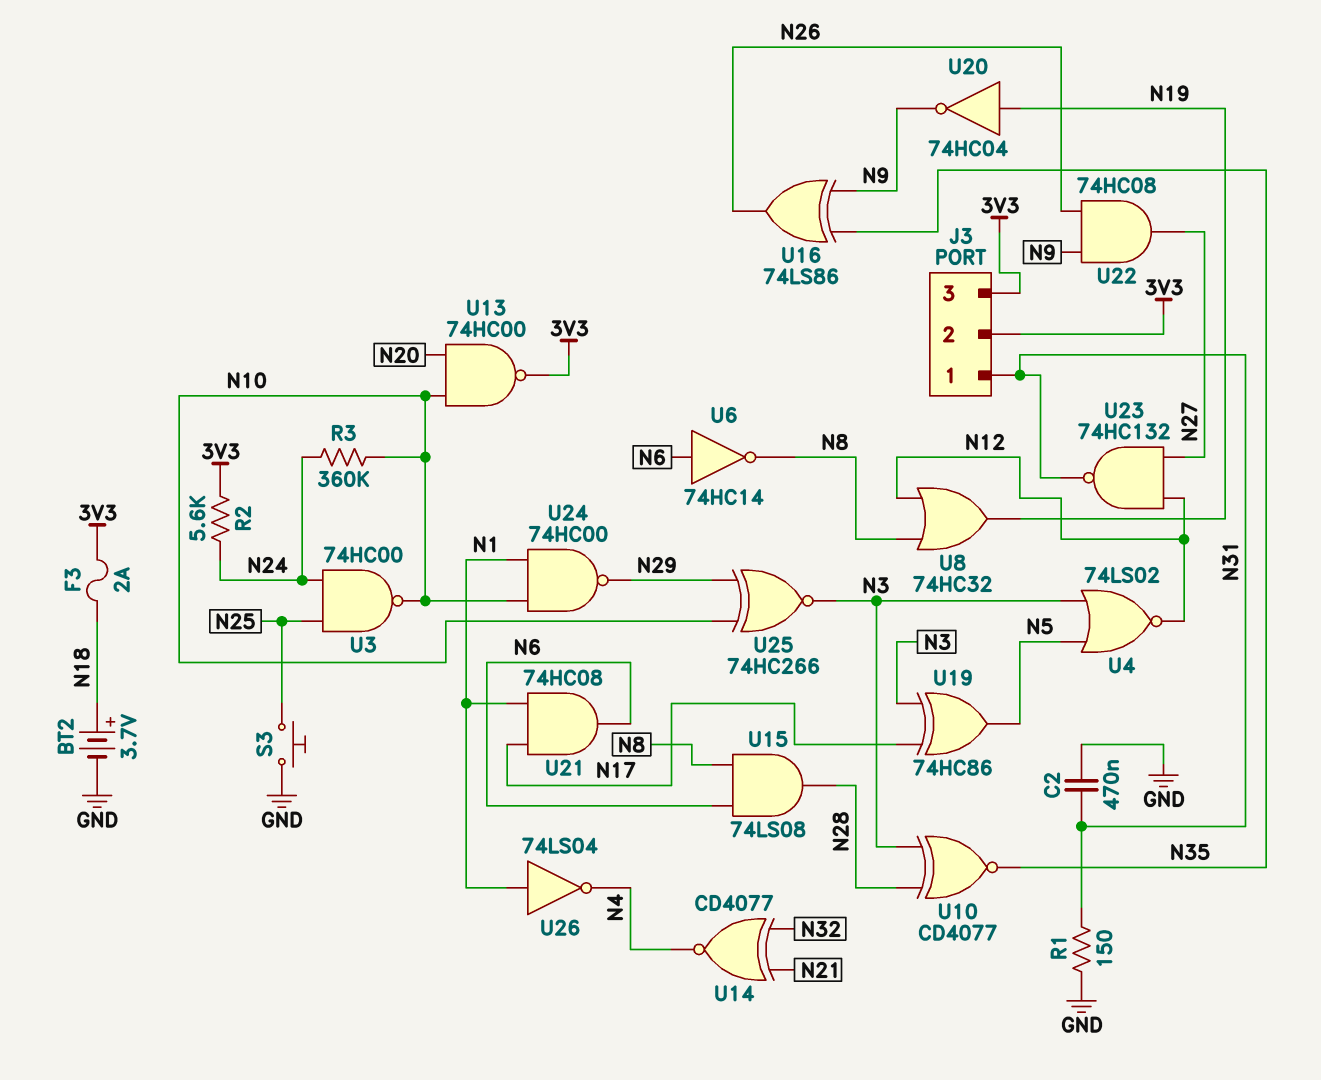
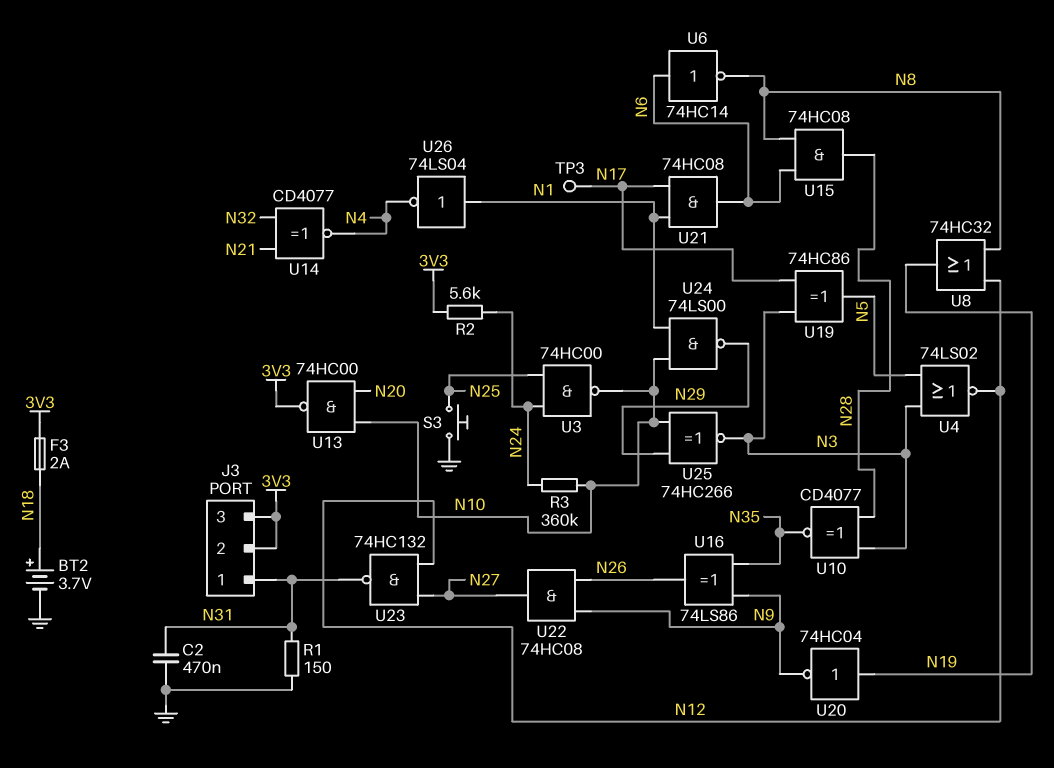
TP3: none -> test point (N17)
U15: AND 74LS08 (in N6, in N8, out N28) -> AND 74HC08 (in N6, in N8, out N28)
U24: NAND 74HC00 (in N1, in N10, out N29) -> NAND 74LS00 (in N1, in N10, out N29)

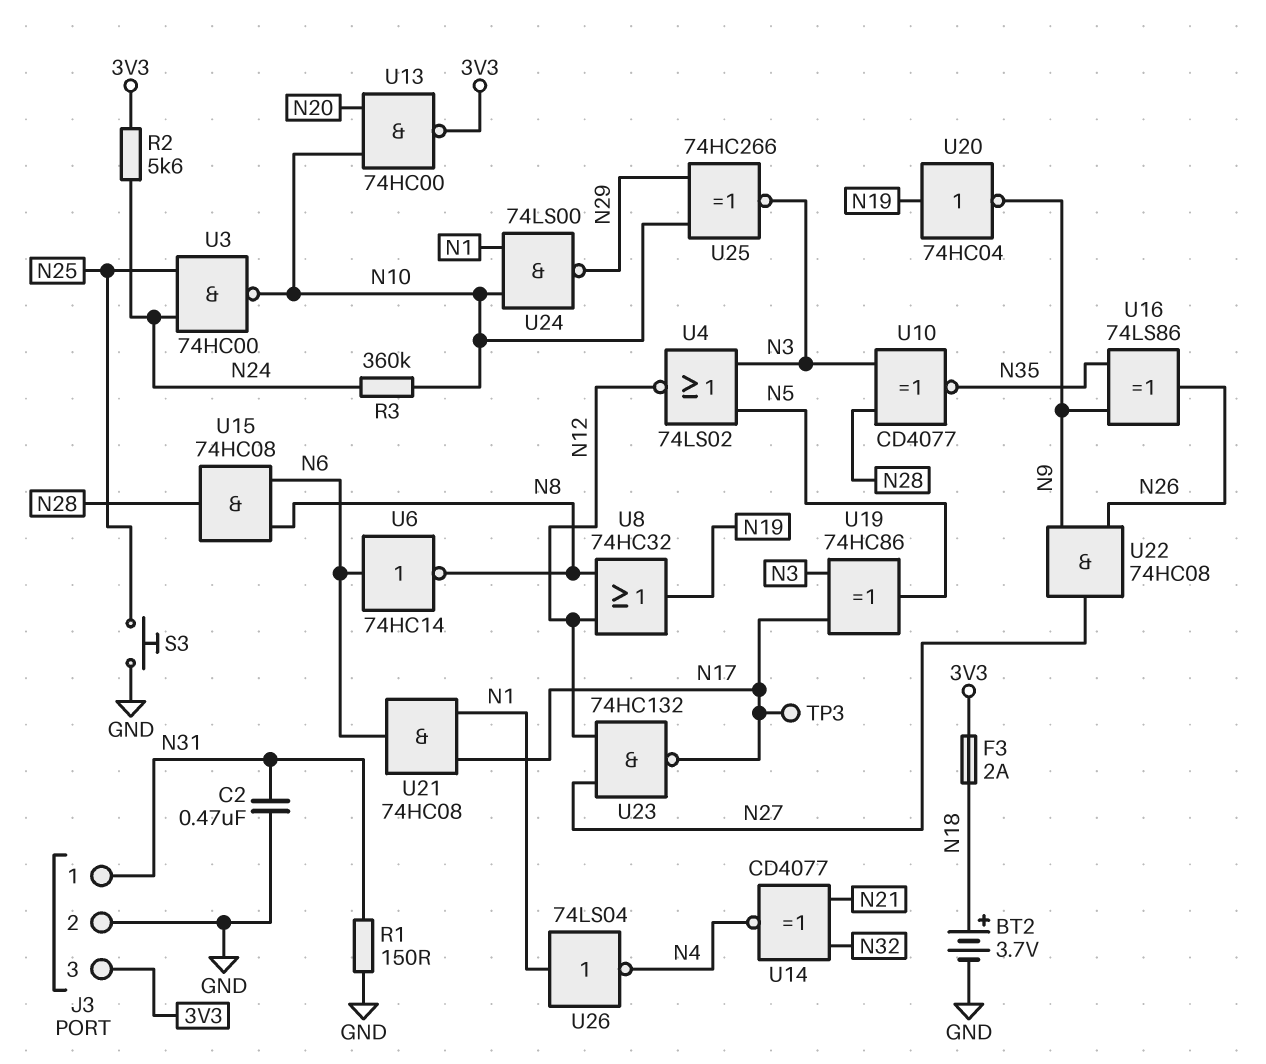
J3 pin 2: 3V3 -> GND
U23: NAND 74HC132 (in N12, in N27, out N31) -> NAND 74HC132 (in N12, in N27, out N17)

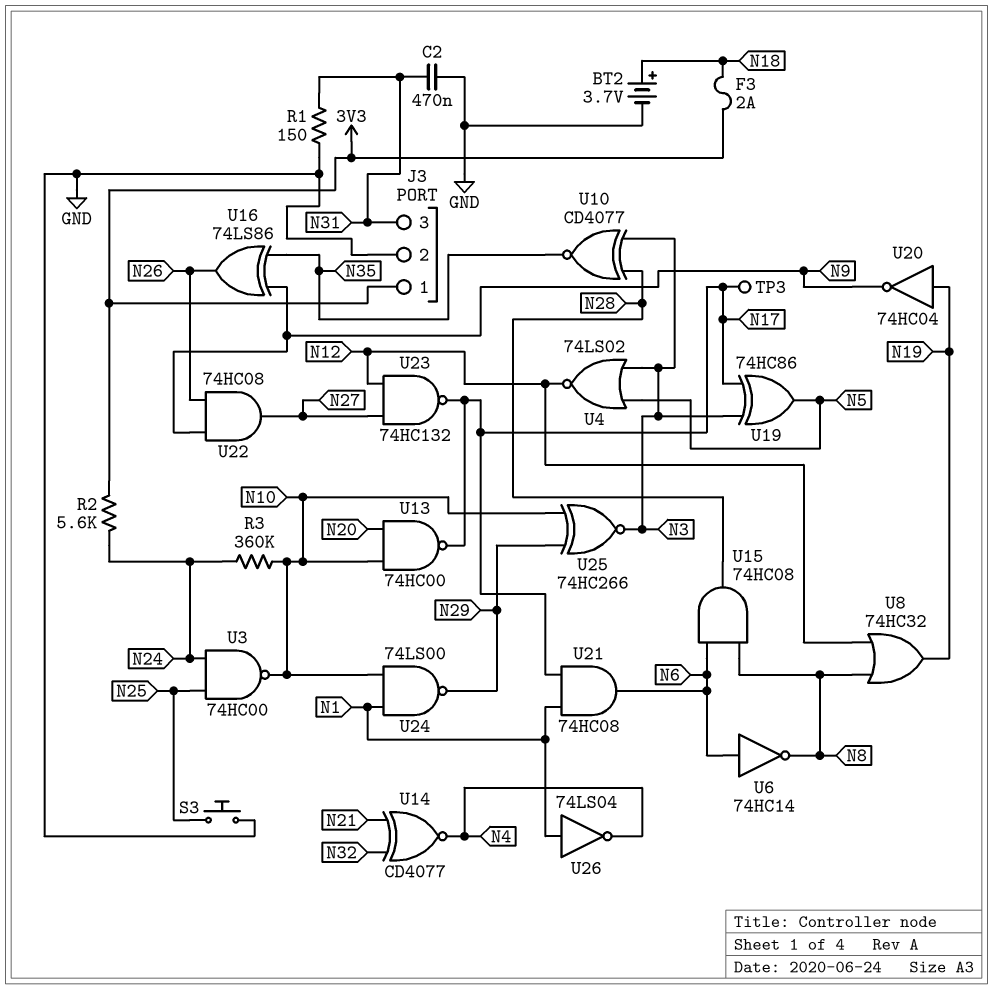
J3 pin 1: N31 -> 3V3
J3 pin 3: 3V3 -> N31
U13: NAND 74HC00 (in N10, in N20, out 3V3) -> NAND 74HC00 (in N10, in N20, out N17)

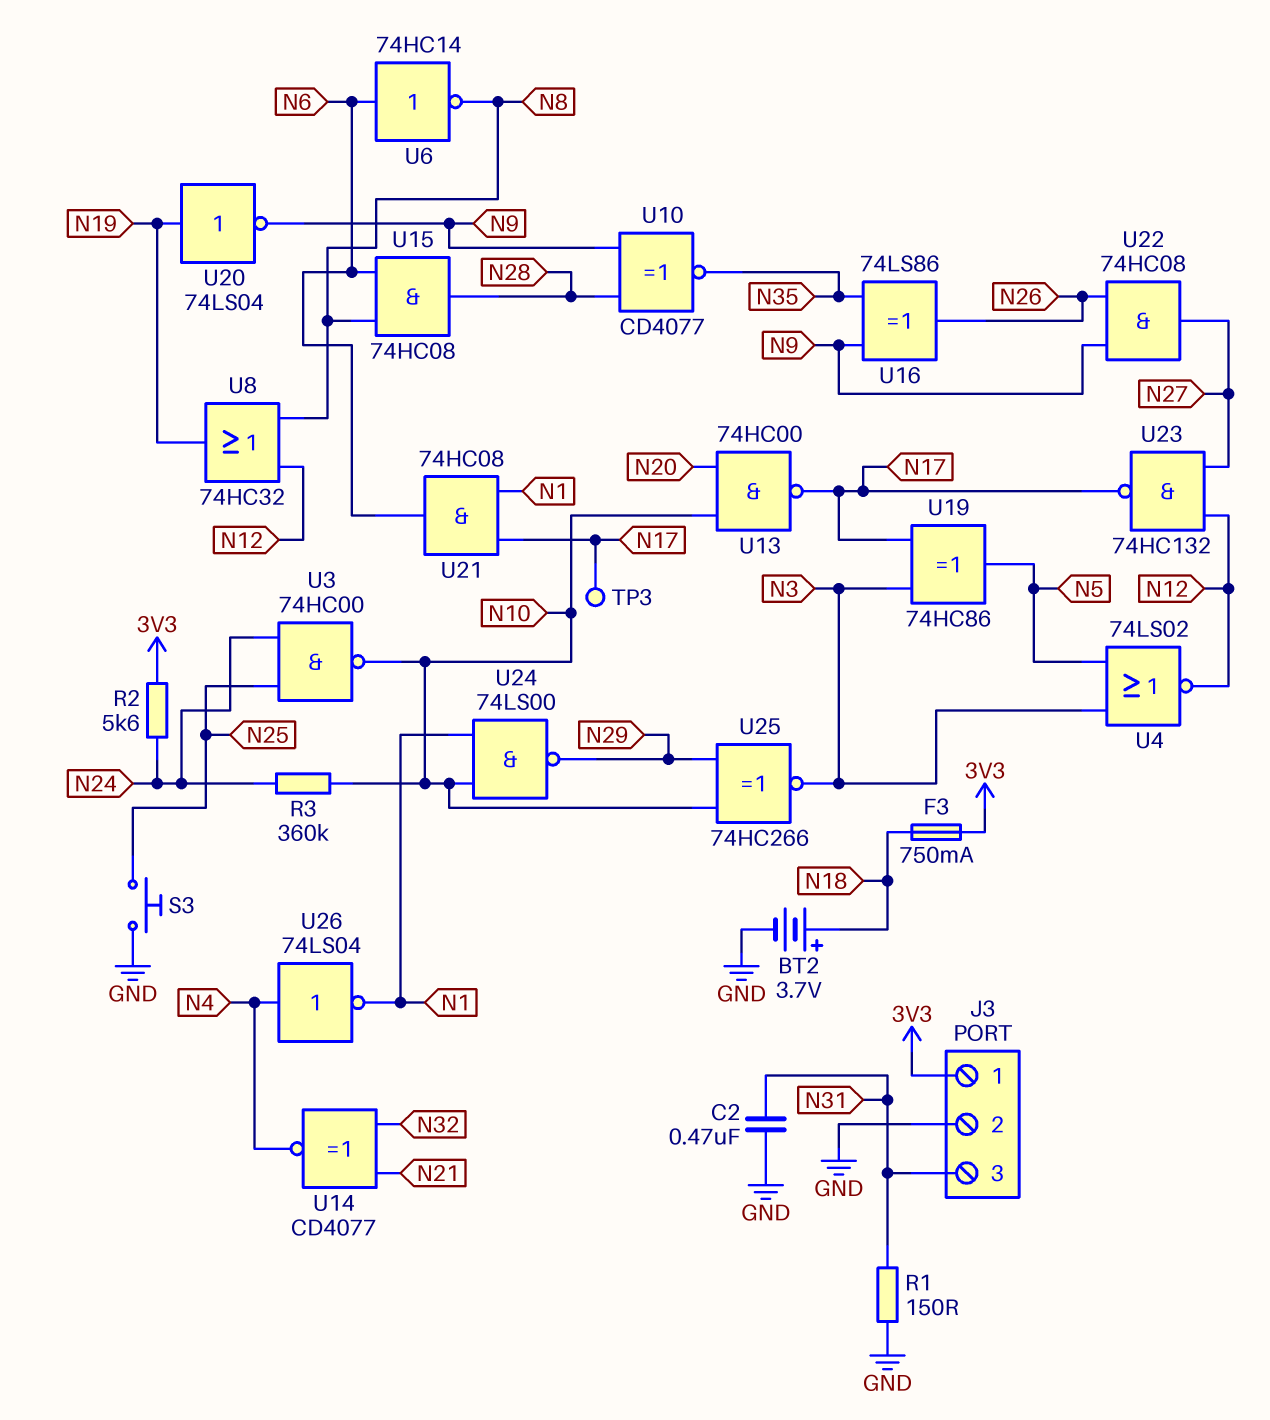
F3: 2A (3V3, N18) -> 750mA (3V3, N18)
U10: XNOR CD4077 (in N3, in N28, out N35) -> XNOR CD4077 (in N9, in N28, out N35)
U20: NOT 74HC04 (in N19, out N9) -> NOT 74LS04 (in N19, out N9)
U26: NOT 74LS04 (in N1, out N4) -> NOT 74LS04 (in N4, out N1)

